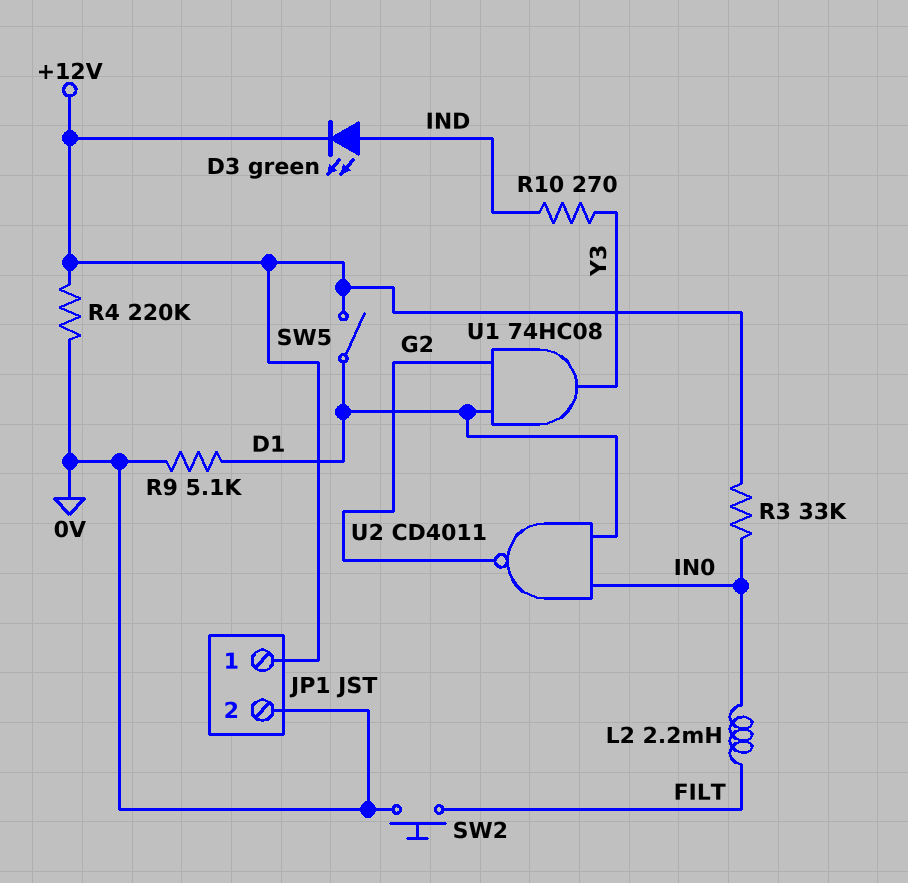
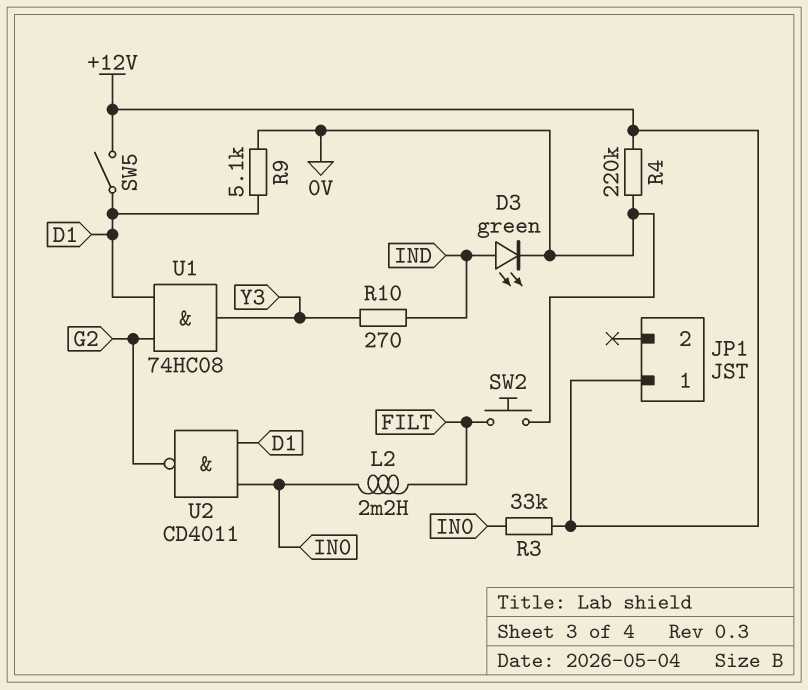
D3: LED green (A IND, K +12V) -> LED green (A IND, K 0V)
JP1 pin 2: 0V -> none

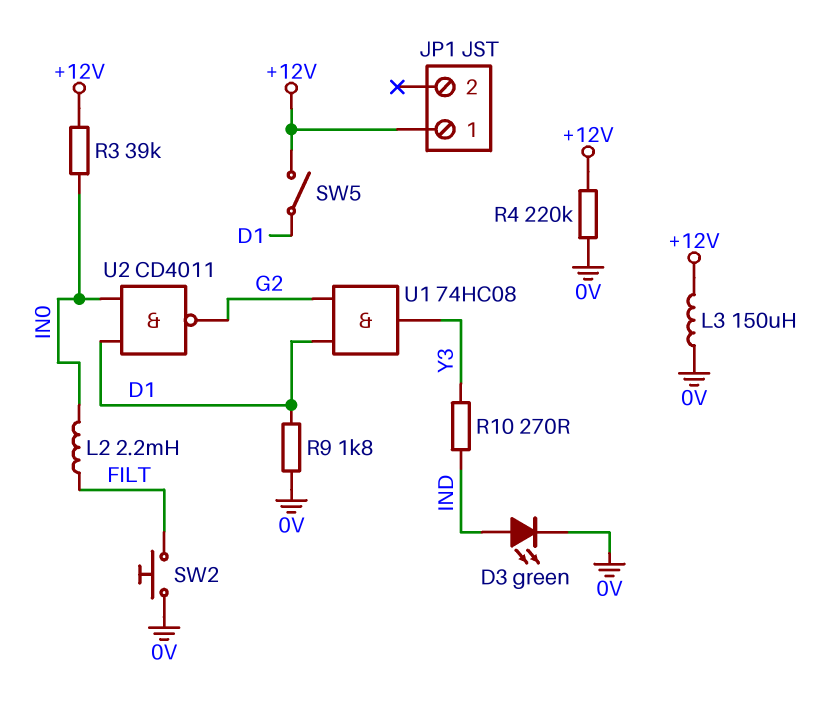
L3: none -> 150uH (+12V, 0V)
R3: 33k (+12V, IN0) -> 39k (+12V, IN0)
R9: 5.1k (0V, D1) -> 1.8k (0V, D1)

